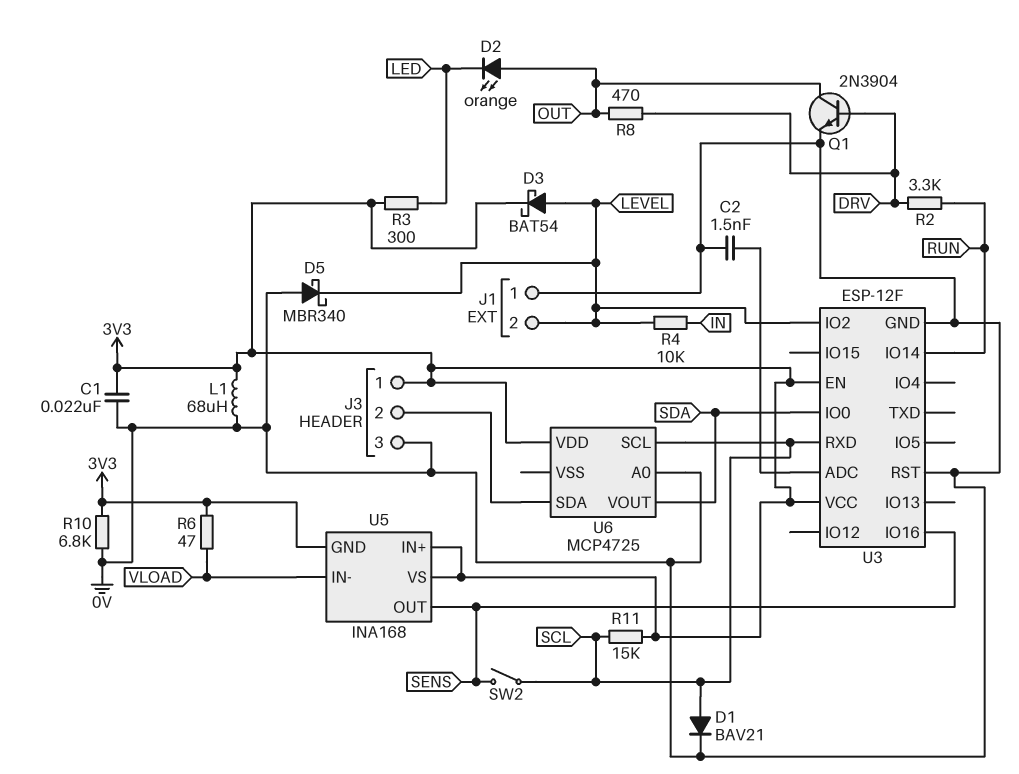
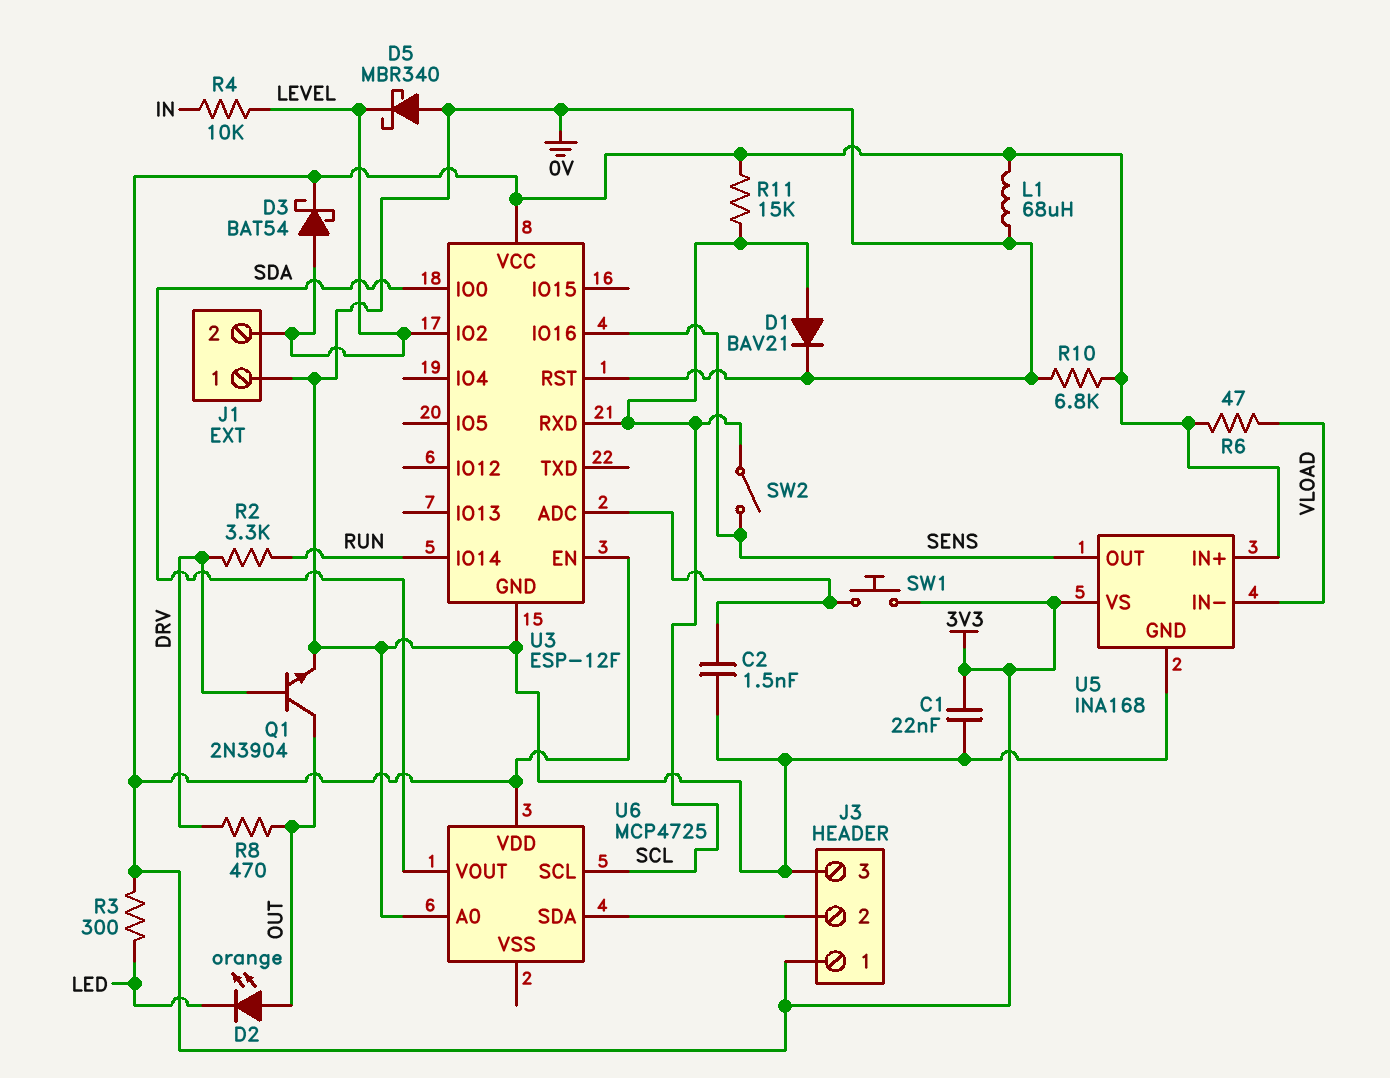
SW1: none -> button (3V3, U3/ADC)
U5 pin GND: 3V3 -> 0V

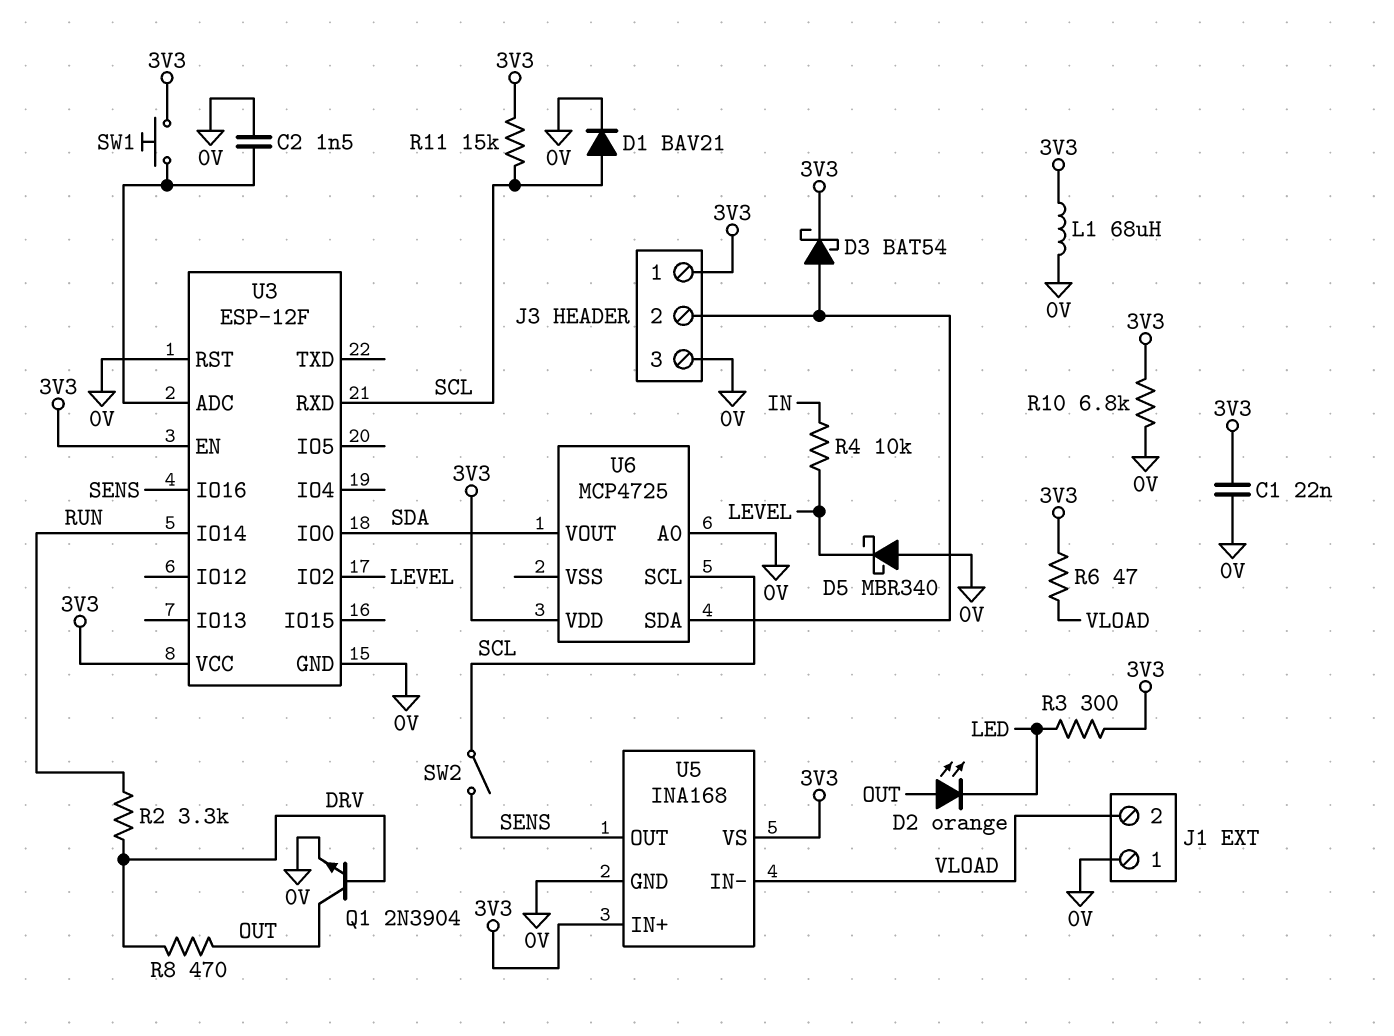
D3: schottky BAT54 (A LEVEL, K 3V3) -> schottky BAT54 (A J3/2, K 3V3)
J1 pin 2: LEVEL -> VLOAD

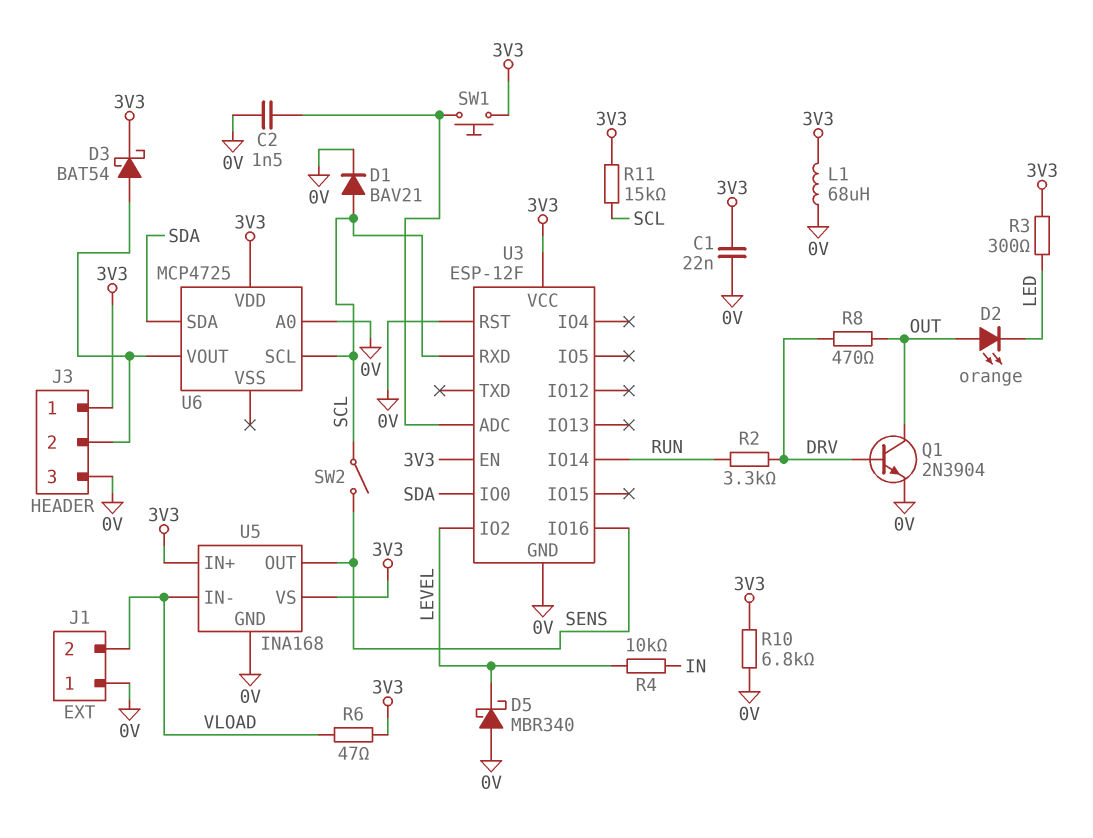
U6 pin SDA: J3/2 -> SDA
U6 pin VOUT: SDA -> J3/2

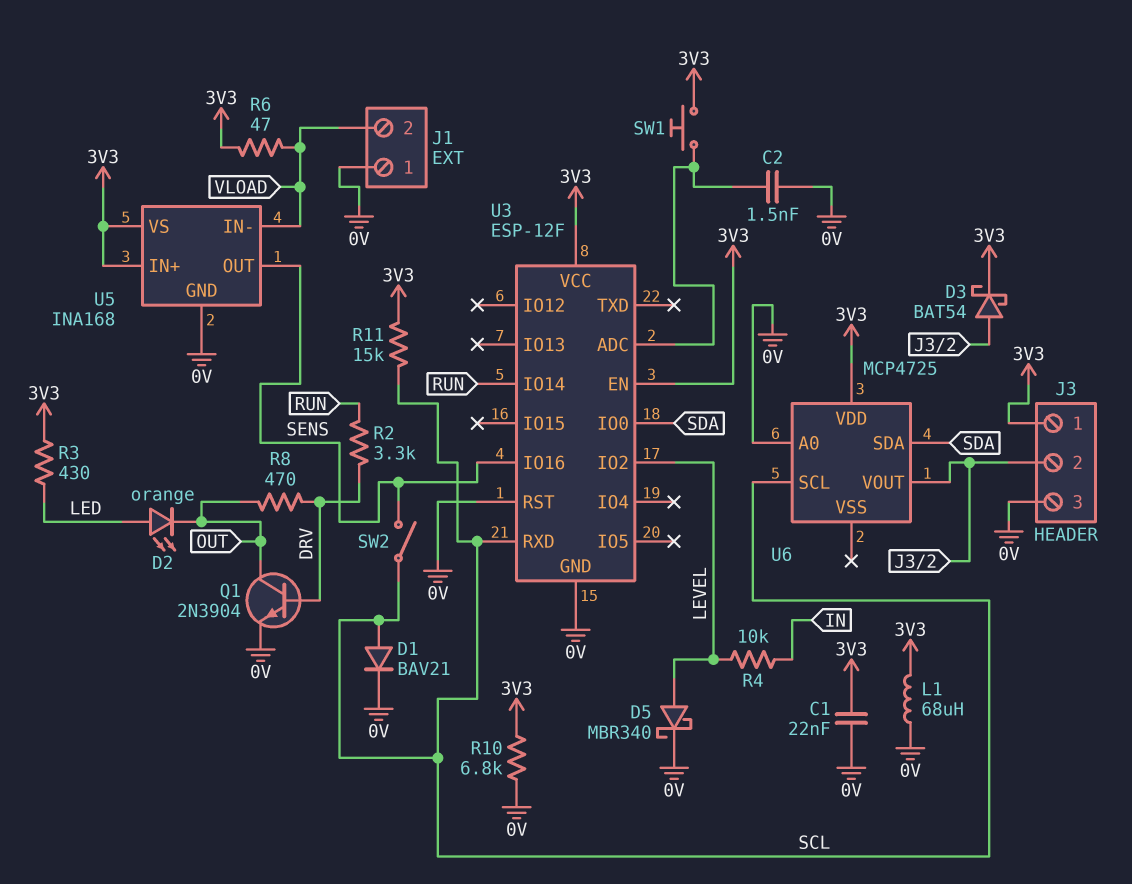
D2: LED orange (A OUT, K LED) -> LED orange (A LED, K OUT)
D5: schottky MBR340 (A 0V, K LEVEL) -> schottky MBR340 (A LEVEL, K 0V)
R3: 300 (3V3, LED) -> 430 (3V3, LED)

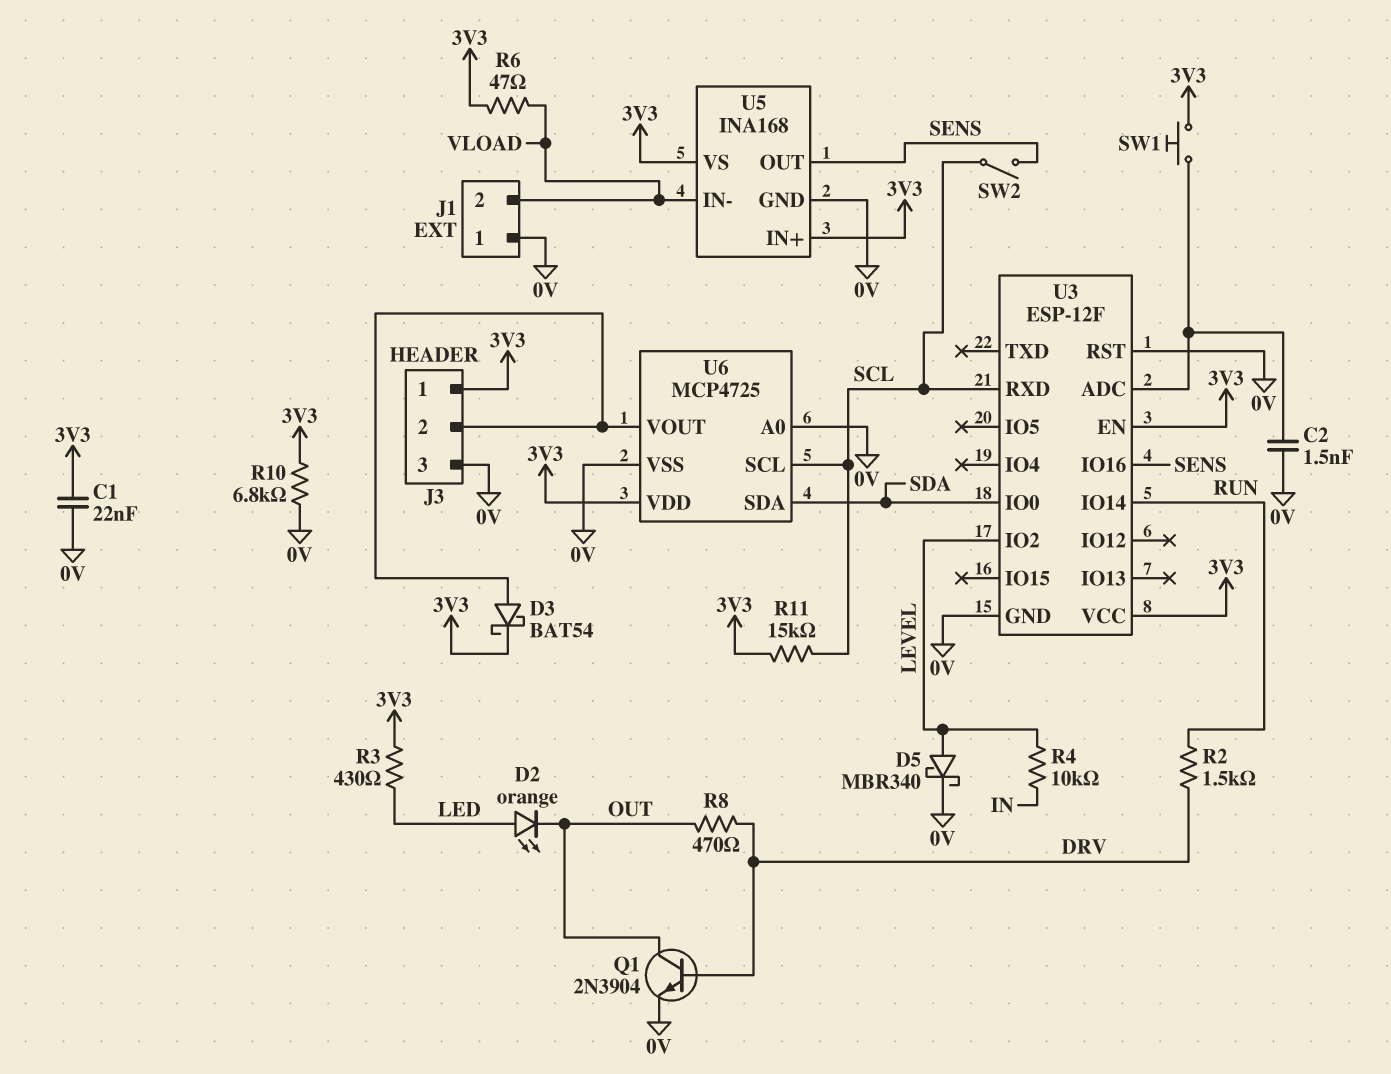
D1: diode BAV21 (A SCL, K 0V) -> none
L1: 68uH (0V, 3V3) -> none
R2: 3.3k (DRV, RUN) -> 1.5k (DRV, RUN)
U6 pin VSS: none -> 0V

